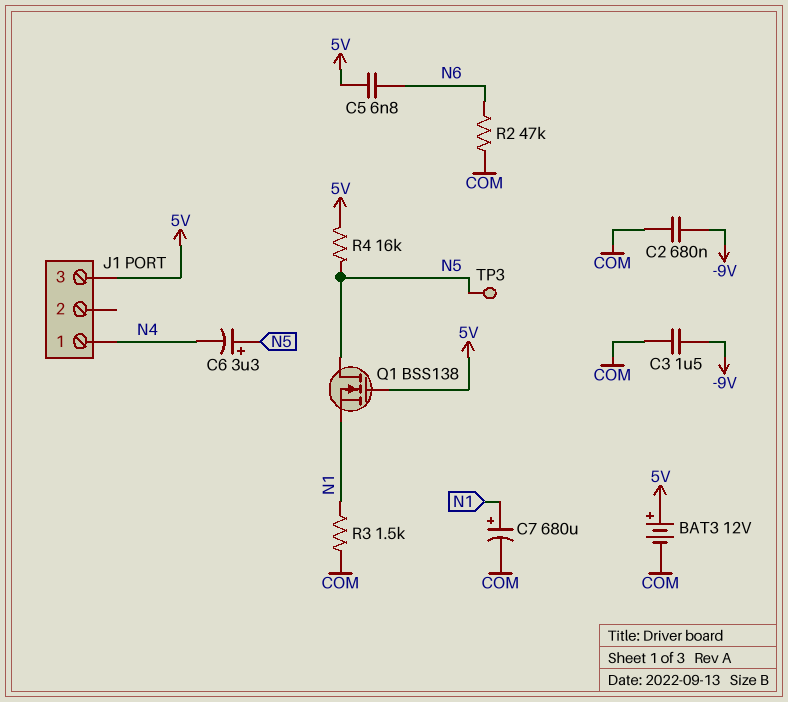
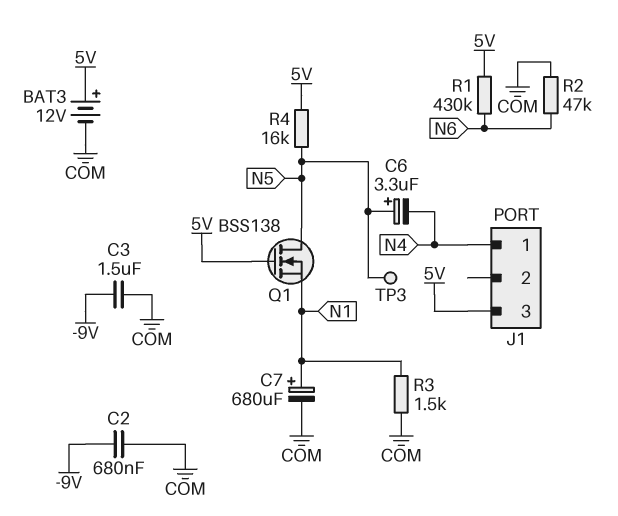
C5: 6.8nF (5V, N6) -> none
R1: none -> 430k (5V, N6)

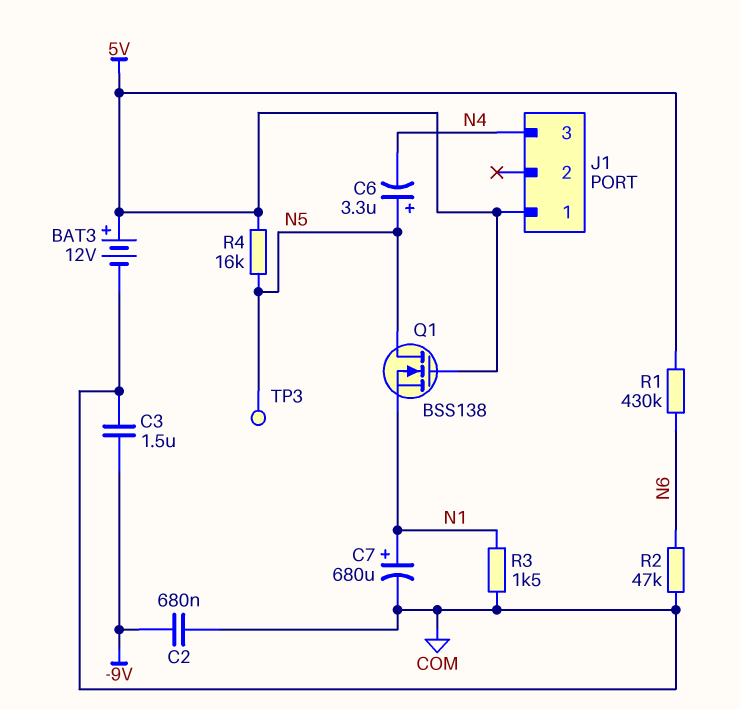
J1 pin 1: N4 -> 5V
J1 pin 3: 5V -> N4

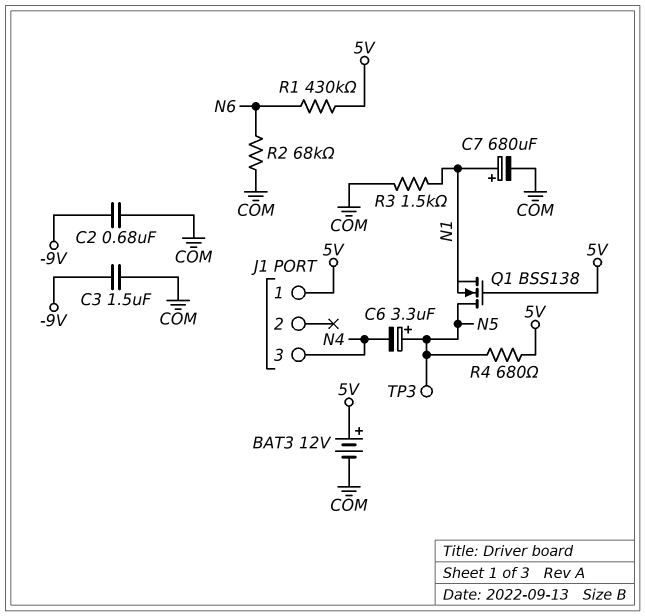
R2: 47k (COM, N6) -> 68k (COM, N6)
R4: 16k (5V, N5) -> 680 (5V, N5)

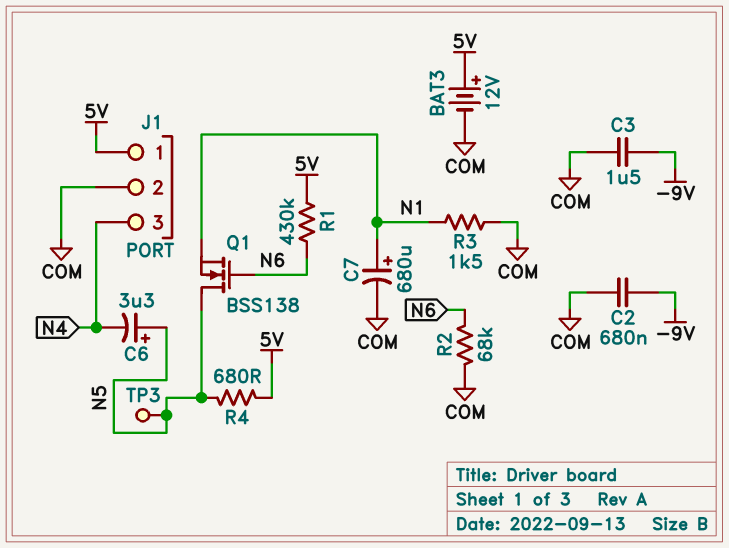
J1 pin 2: none -> COM
Q1: NMOS BSS138 (G 5V, D N5, S N1) -> NMOS BSS138 (G N6, D N5, S N1)

